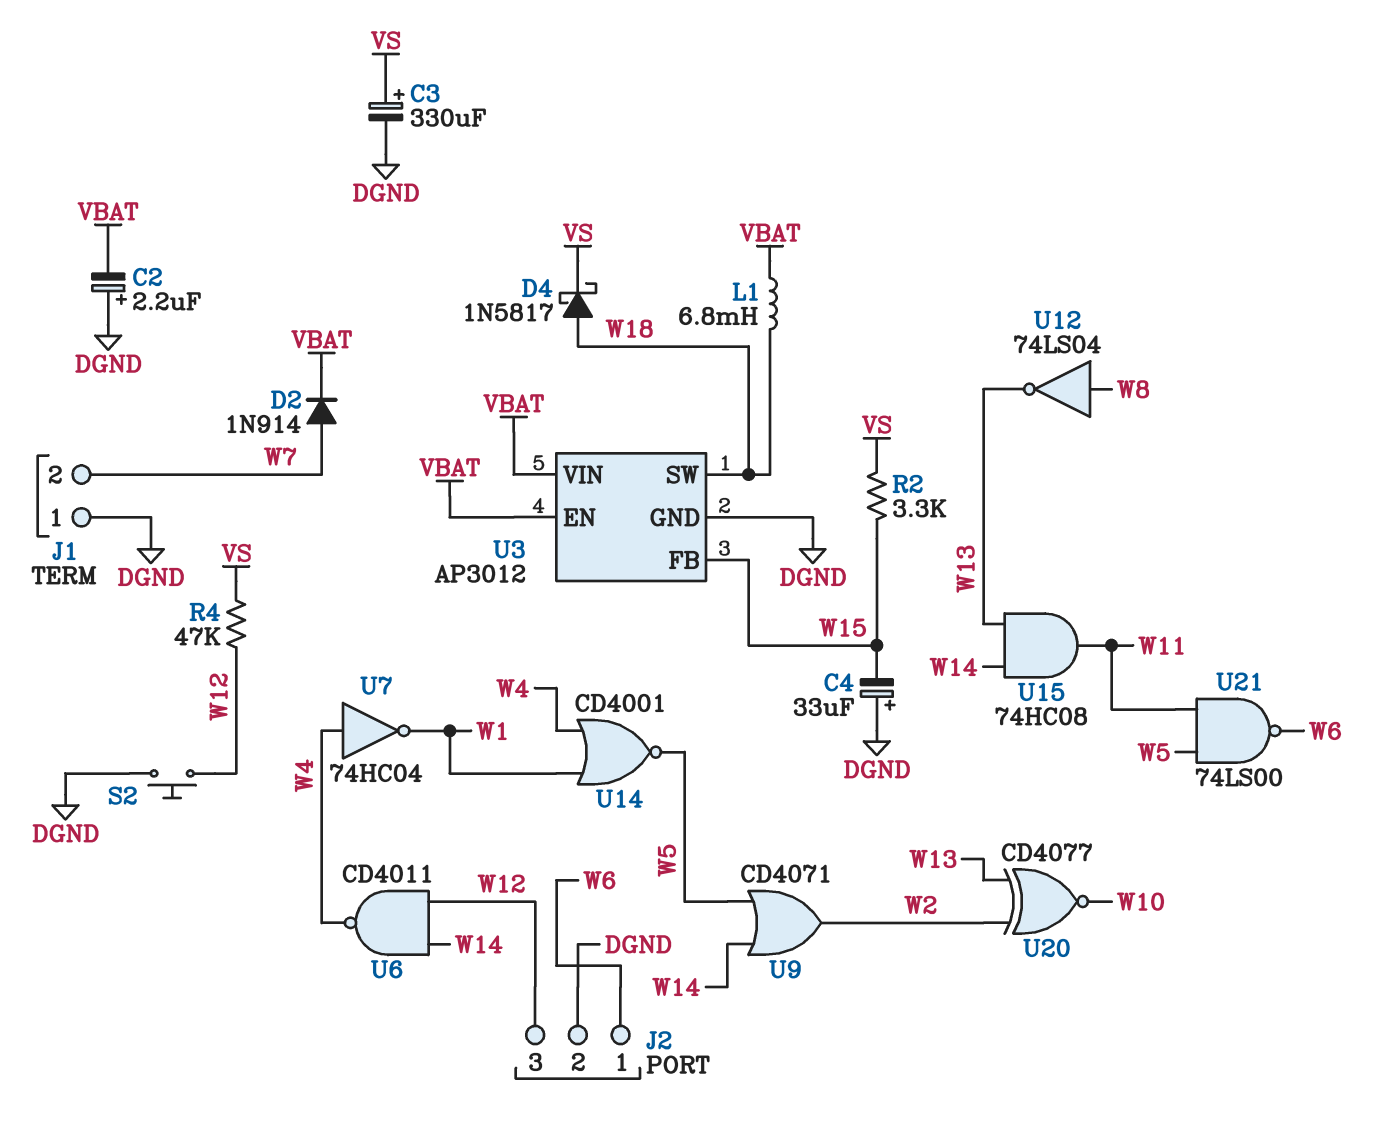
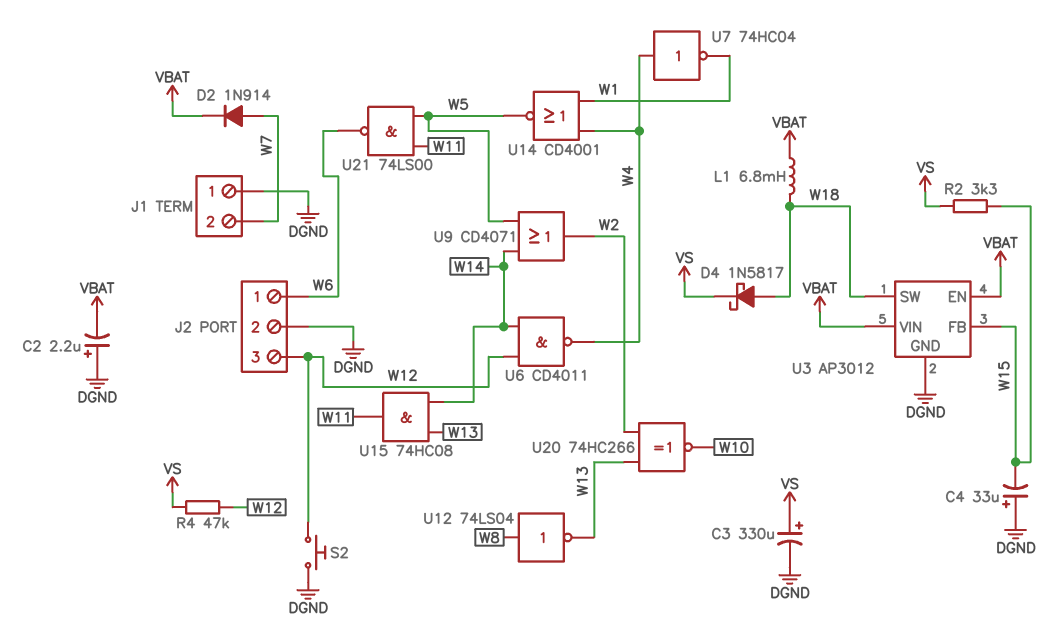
U20: XNOR CD4077 (in W2, in W13, out W10) -> XNOR 74HC266 (in W2, in W13, out W10)

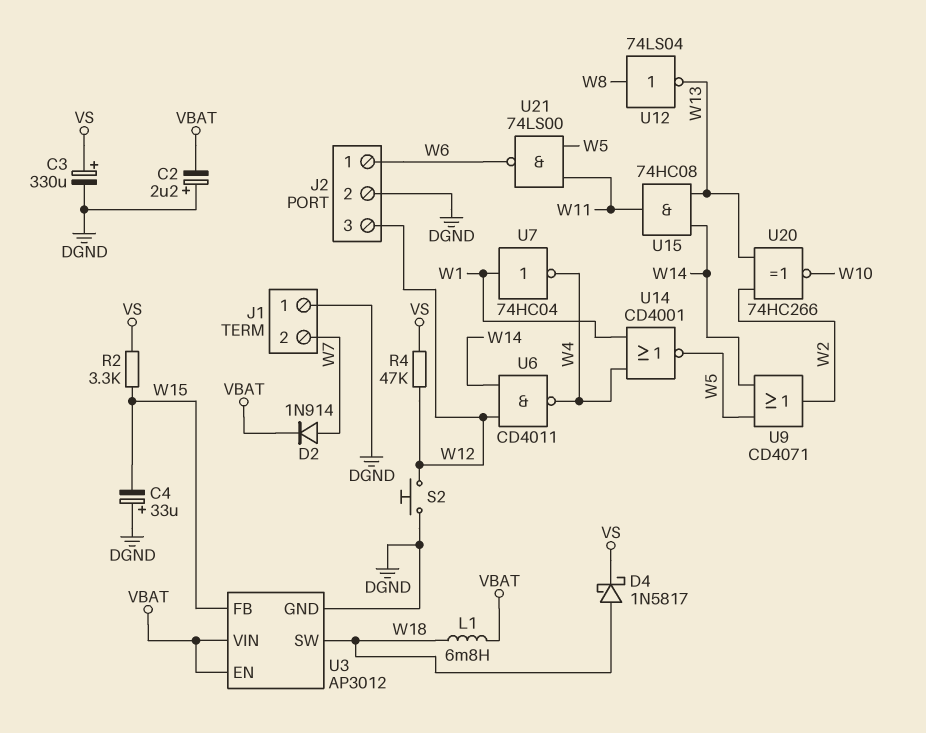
U7: NOT 74HC04 (in W4, out W1) -> NOT 74HC04 (in W1, out W4)

